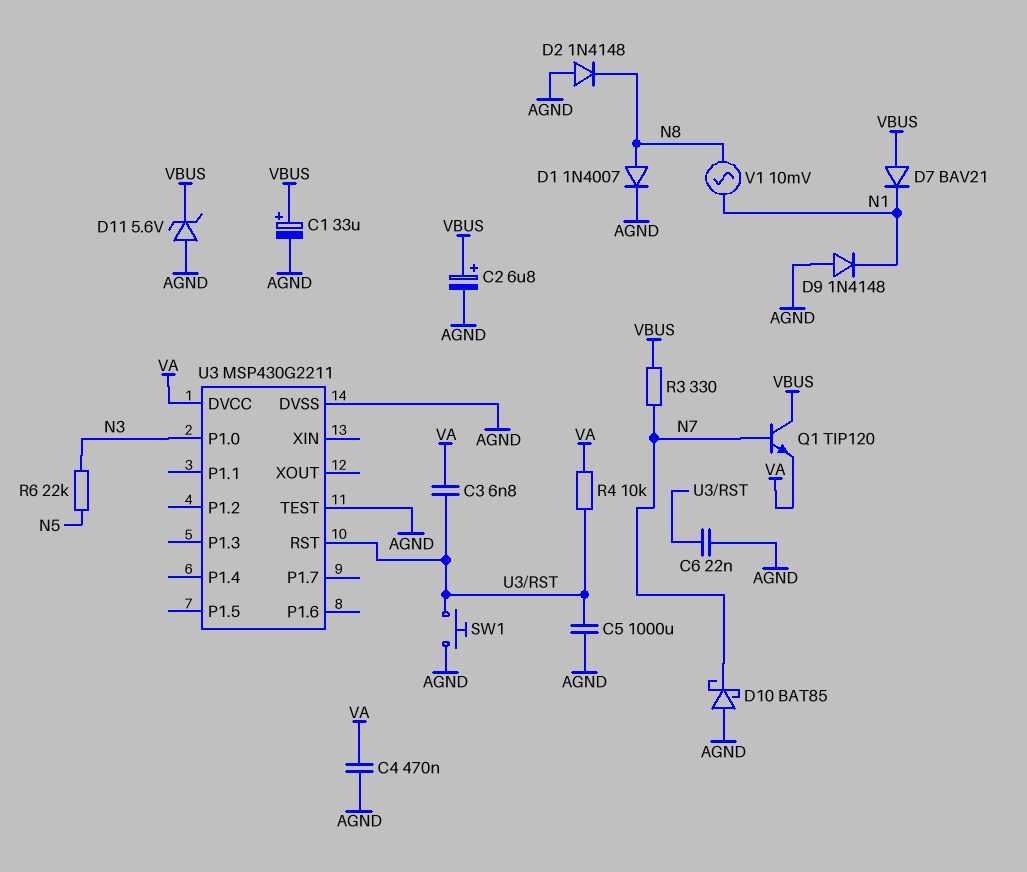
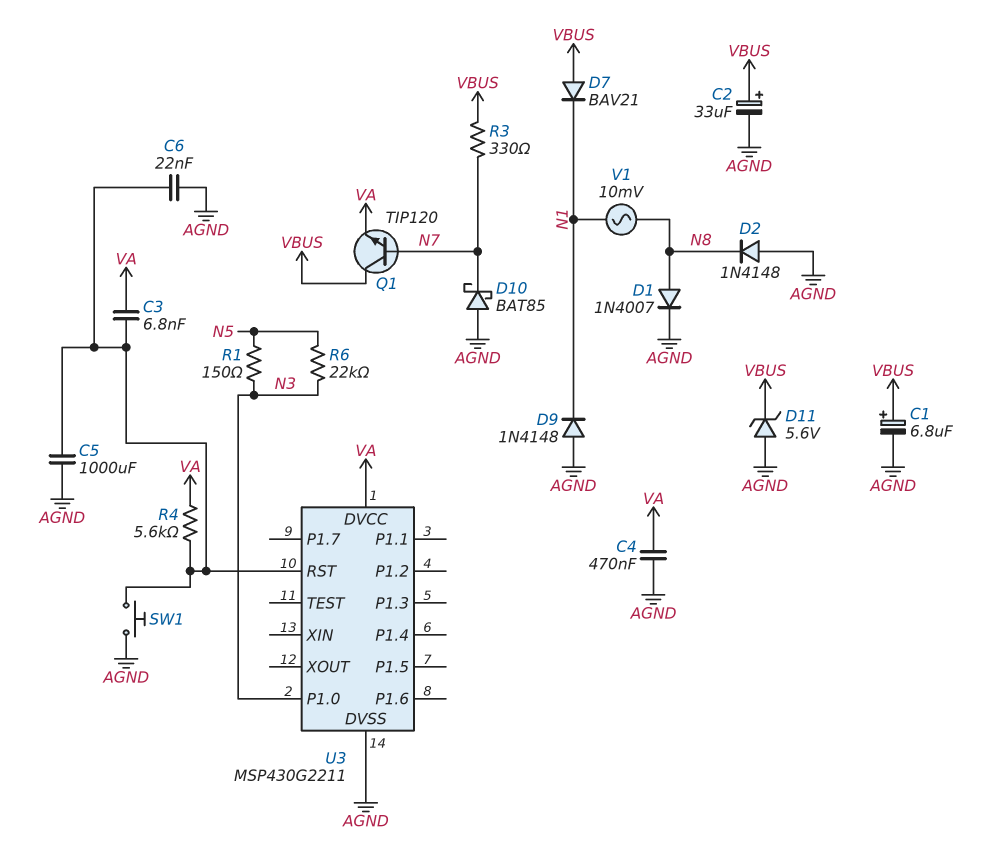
C1: 33uF (plus VBUS, minus AGND) -> 6.8uF (plus VBUS, minus AGND)
C2: 6.8uF (plus VBUS, minus AGND) -> 33uF (plus VBUS, minus AGND)
R1: none -> 150 (N3, N5)
R4: 10k (U3/RST, VA) -> 5.6k (U3/RST, VA)
U3 pin TEST: AGND -> none

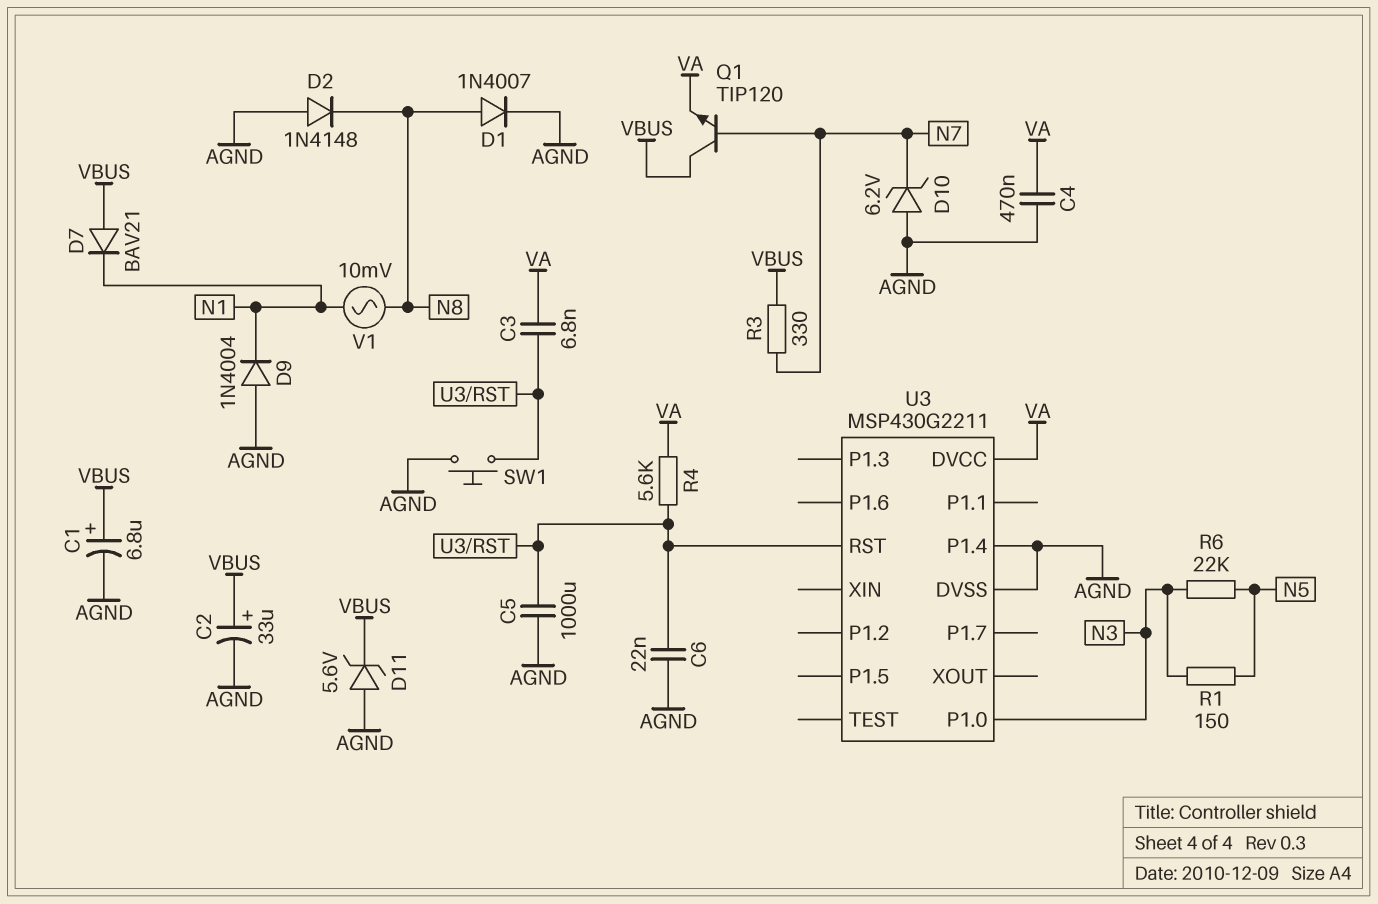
D9: diode 1N4148 (A AGND, K N1) -> diode 1N4004 (A AGND, K N1)
D10: schottky BAT85 (A AGND, K N7) -> zener 6.2V (A AGND, K N7)
U3 pin P1.4: none -> AGND

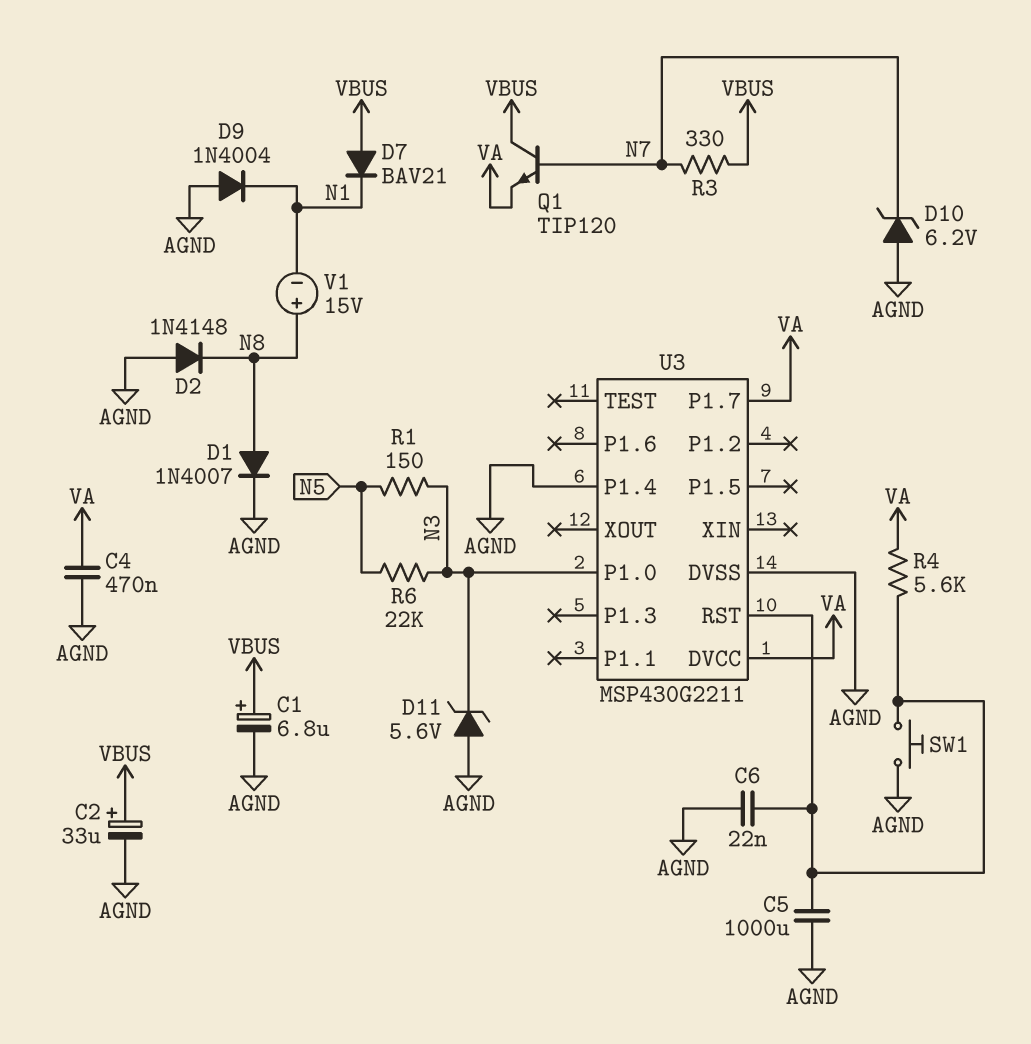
C3: 6.8nF (U3/RST, VA) -> none
D11: zener 5.6V (A AGND, K VBUS) -> zener 5.6V (A AGND, K N3)
U3 pin P1.7: none -> VA
V1: AC 10mV (N1, N8) -> 15V (plus N8, minus N1)

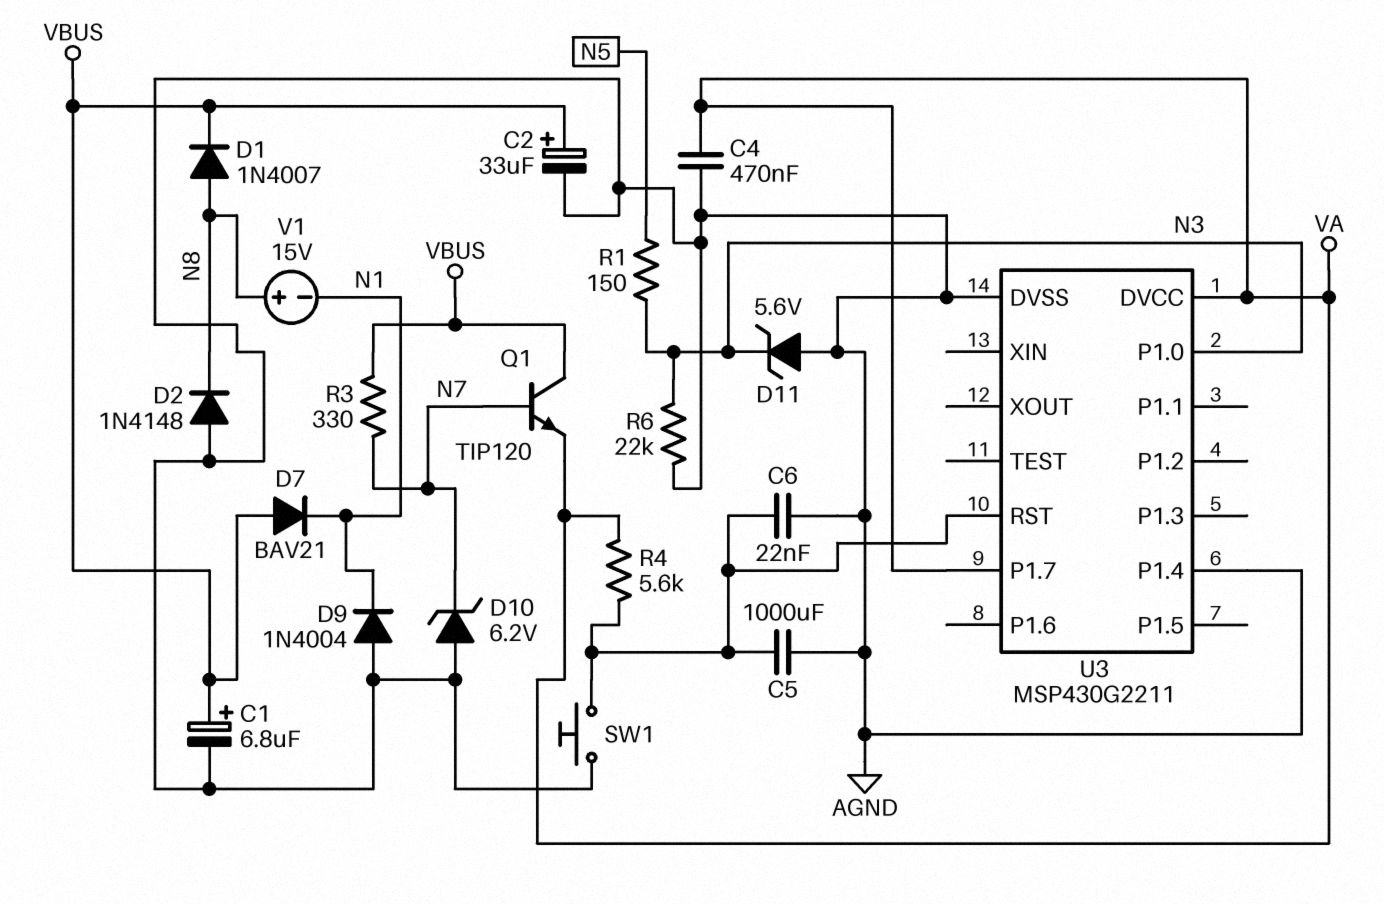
D1: diode 1N4007 (A N8, K AGND) -> diode 1N4007 (A N8, K VBUS)
R6: 22k (N3, N5) -> 22k (AGND, N3)

